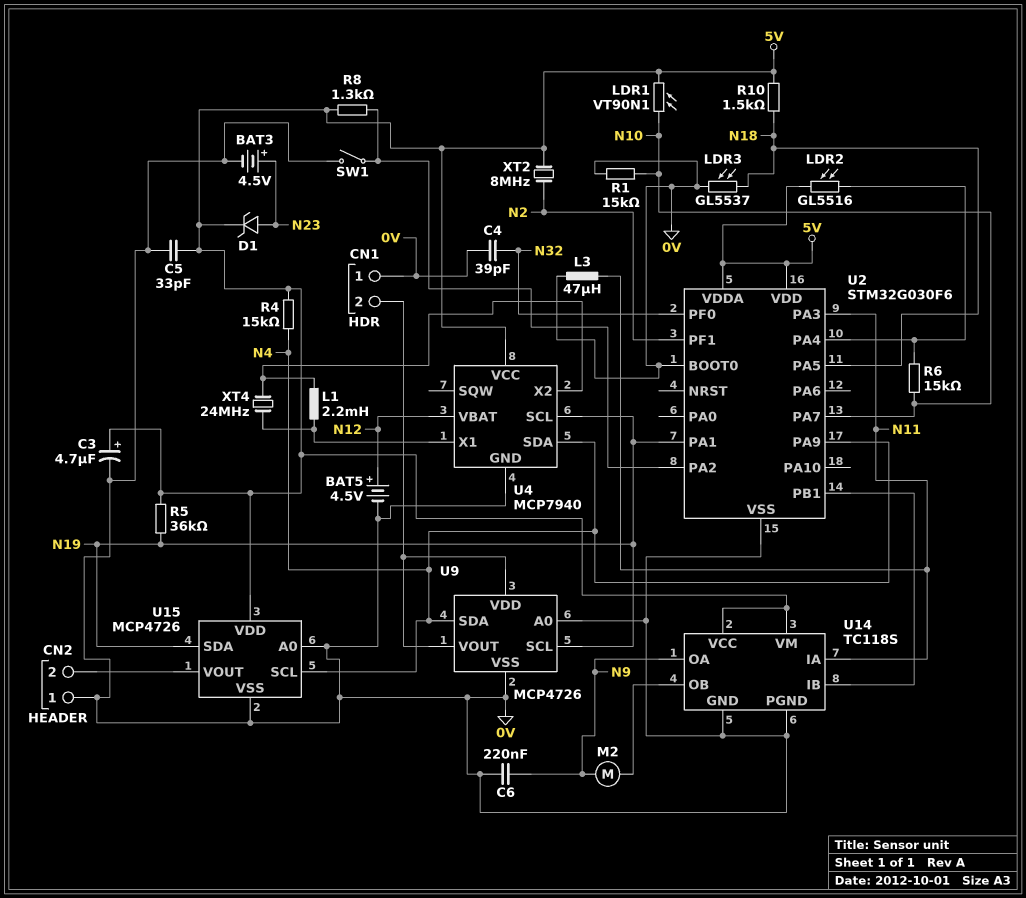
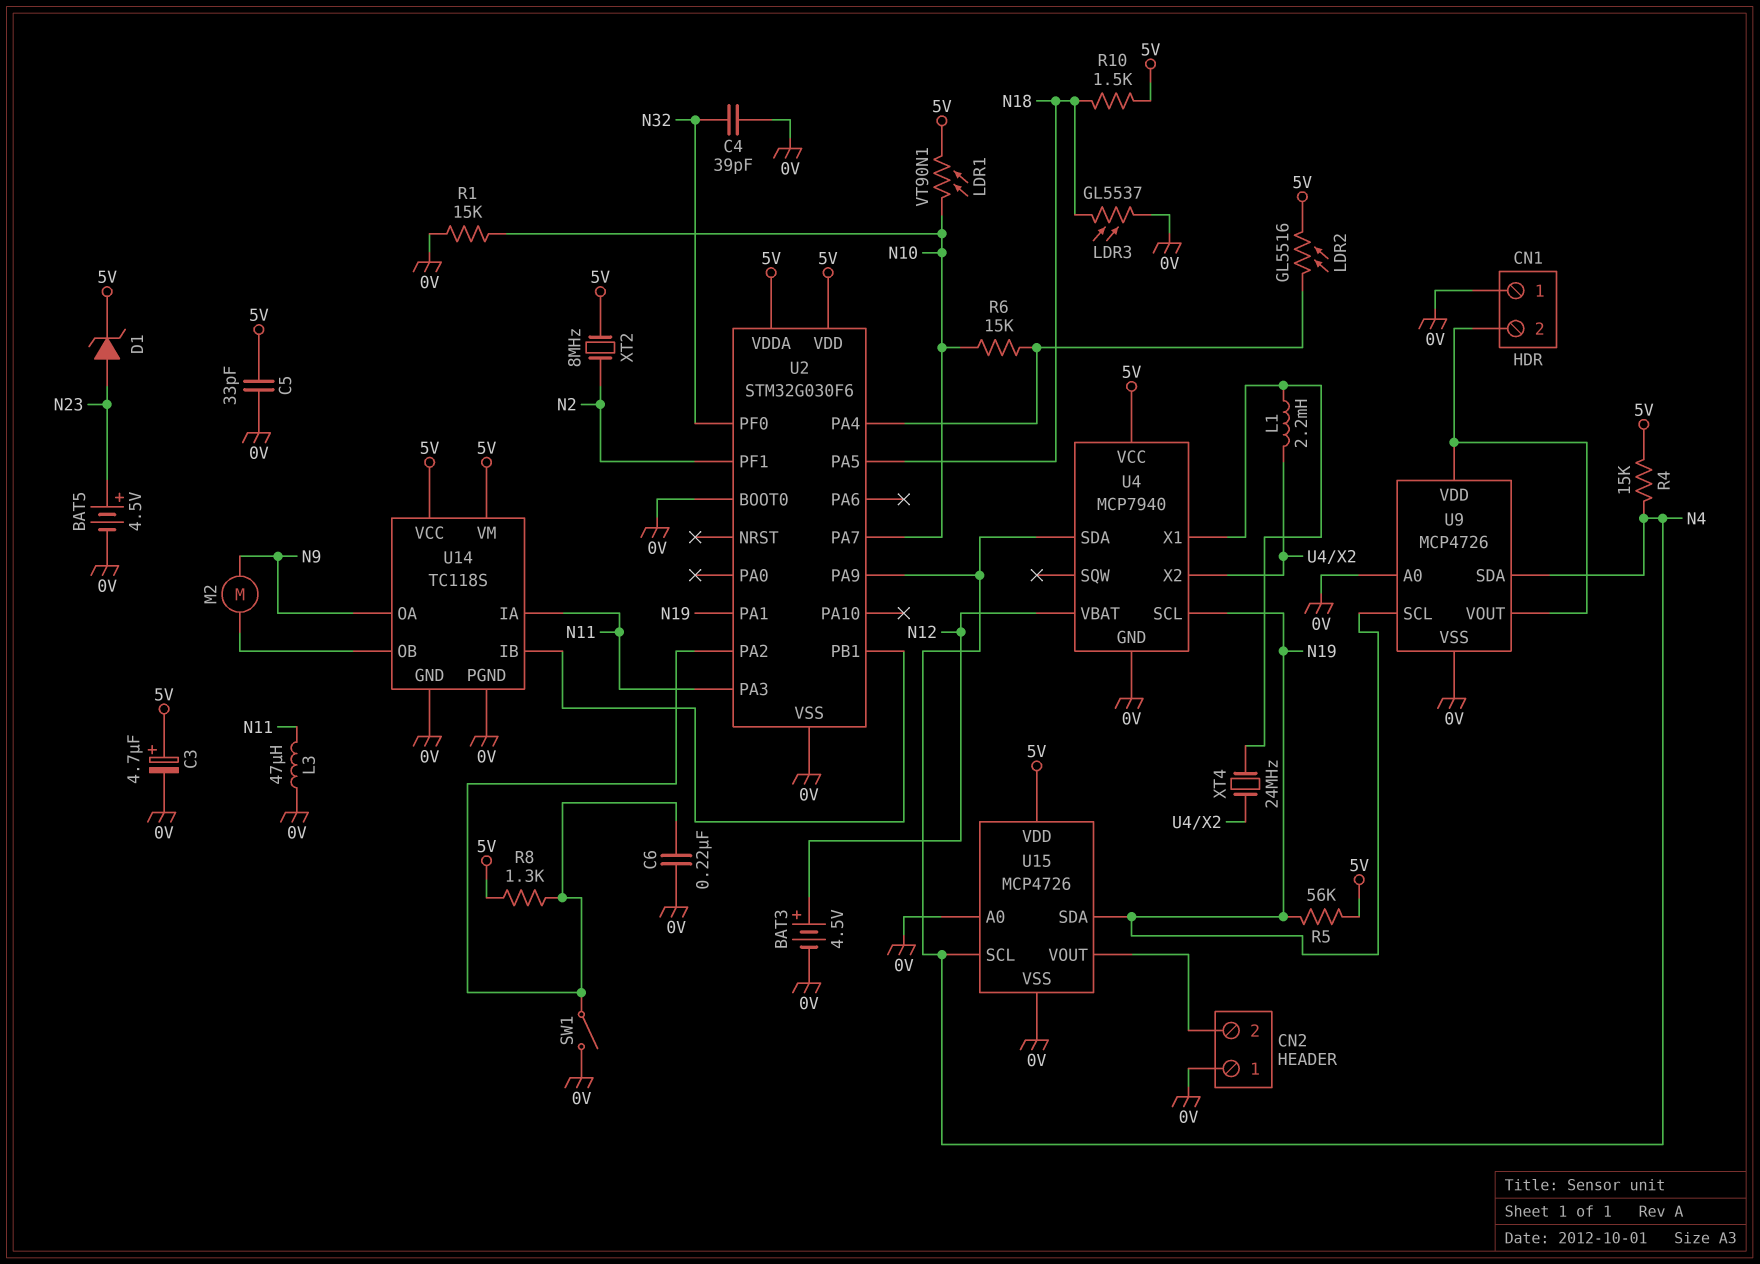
BAT3: 4.5V (plus N23, minus 0V) -> 4.5V (plus N12, minus 0V)
BAT5: 4.5V (plus N12, minus 0V) -> 4.5V (plus N23, minus 0V)
C6: 220nF (0V, N9) -> 220nF (0V, U2/PA2)
R5: 36k (5V, N19) -> 56k (5V, N19)

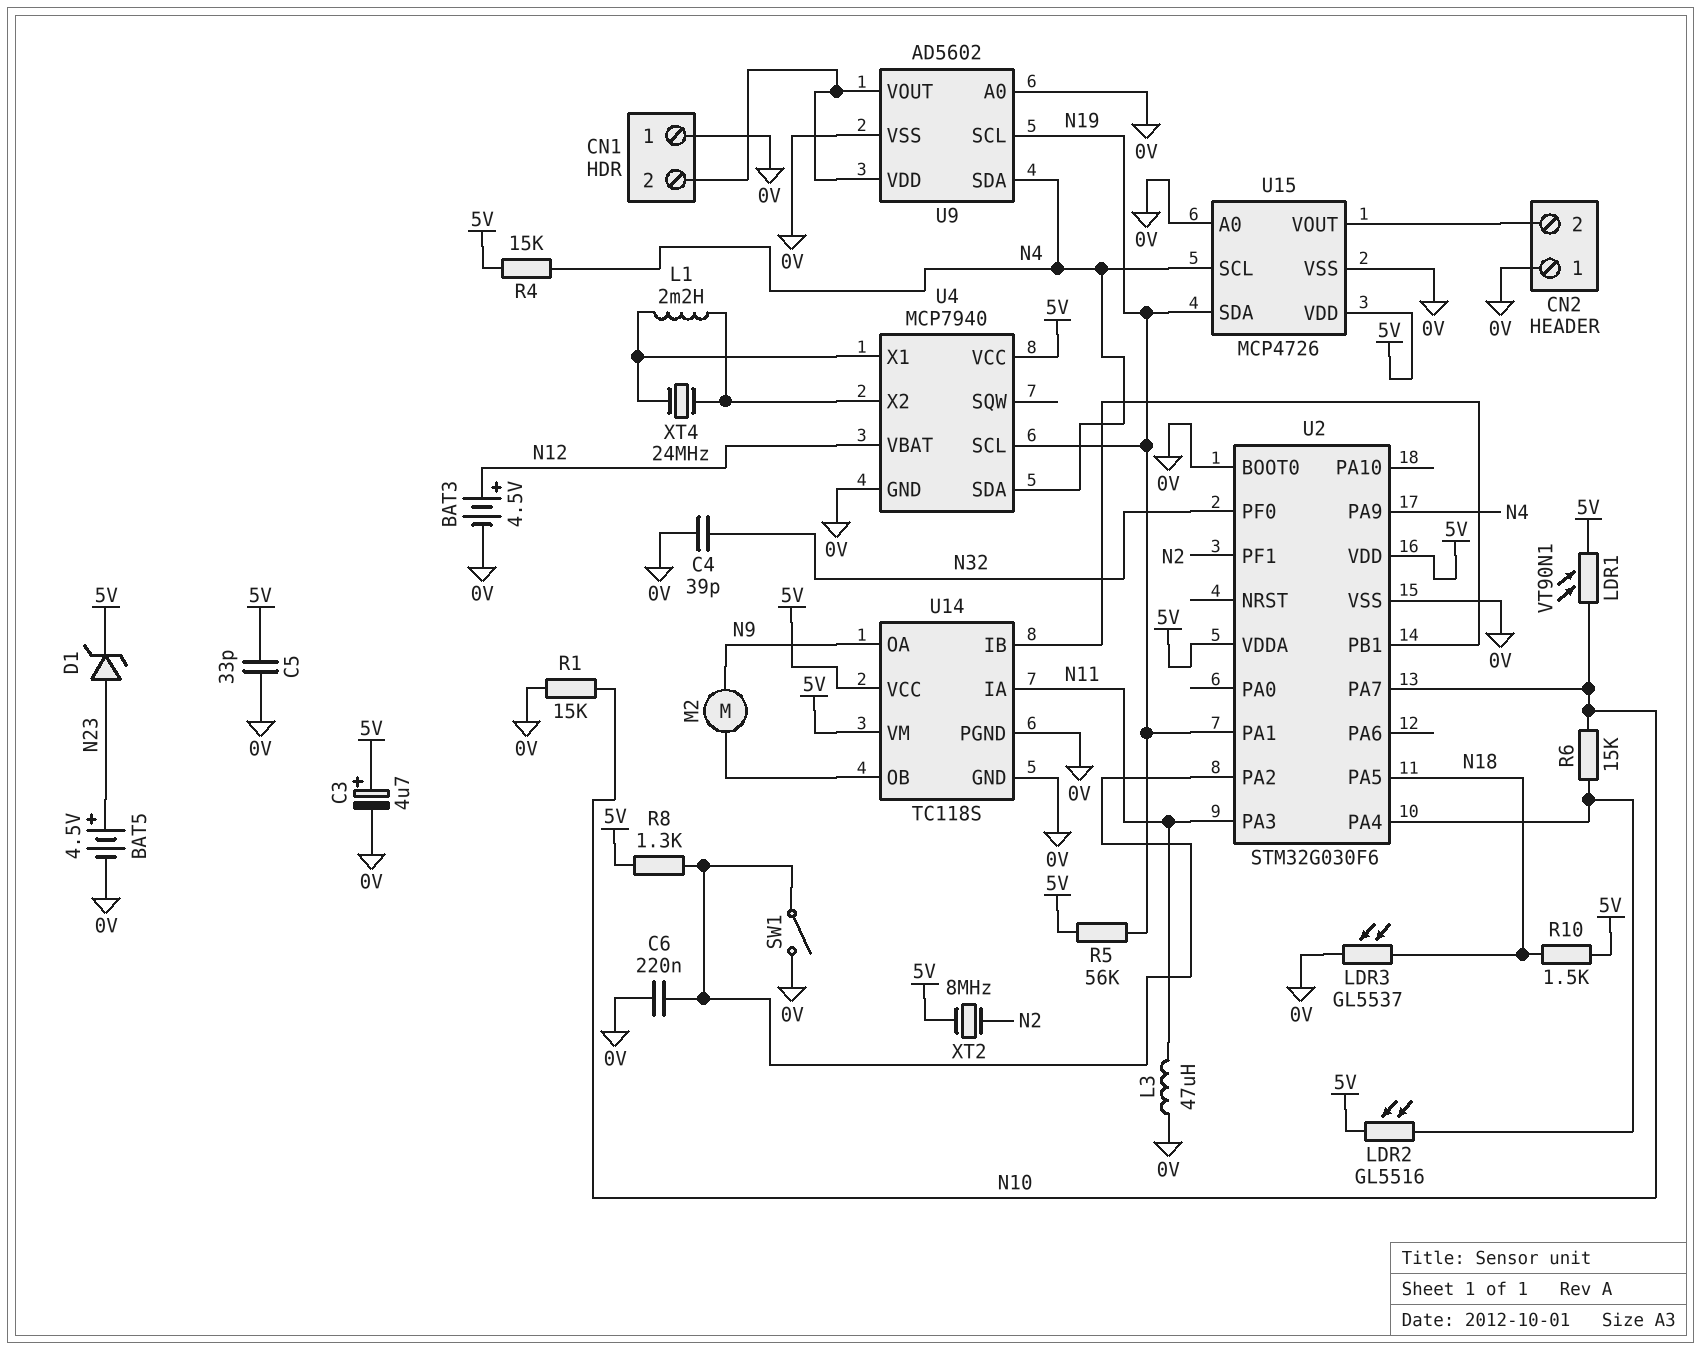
U9: MCP4726 -> AD5602

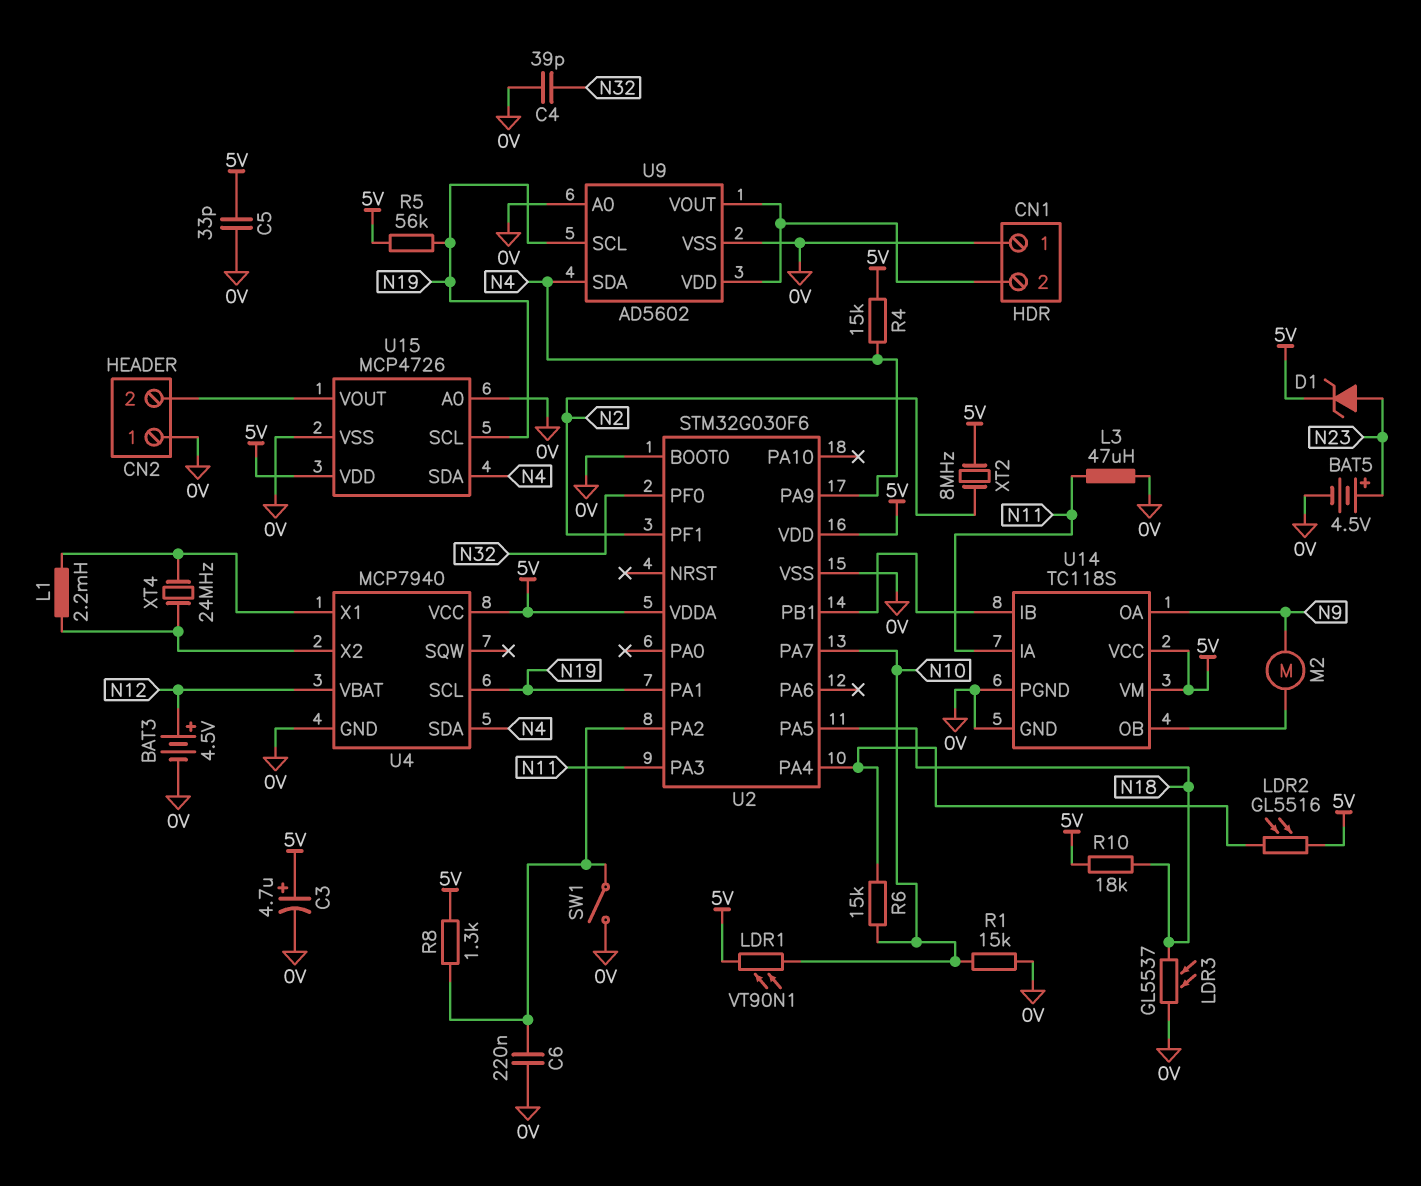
R10: 1.5k (5V, N18) -> 18k (5V, N18)
U15 pin SCL: N4 -> N19
U15 pin SDA: N19 -> N4

